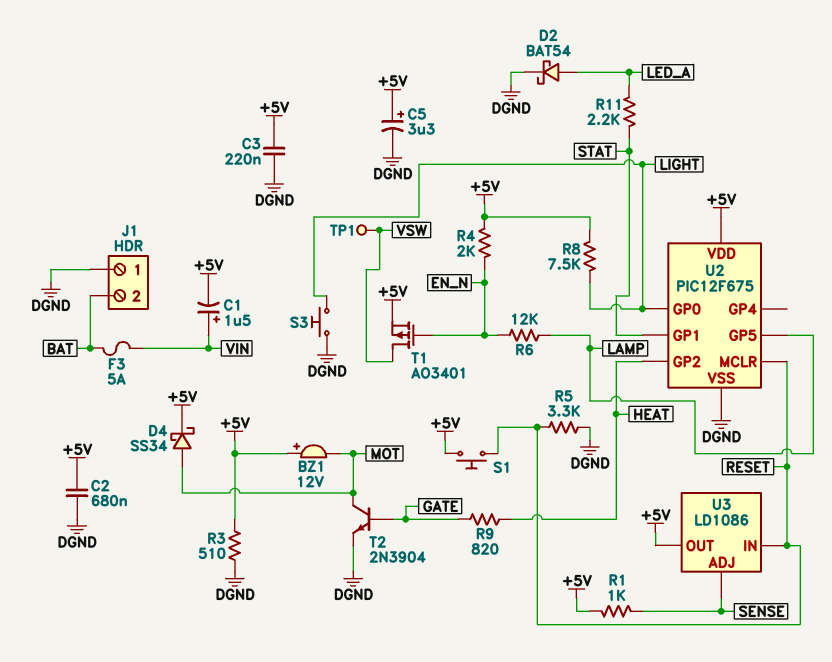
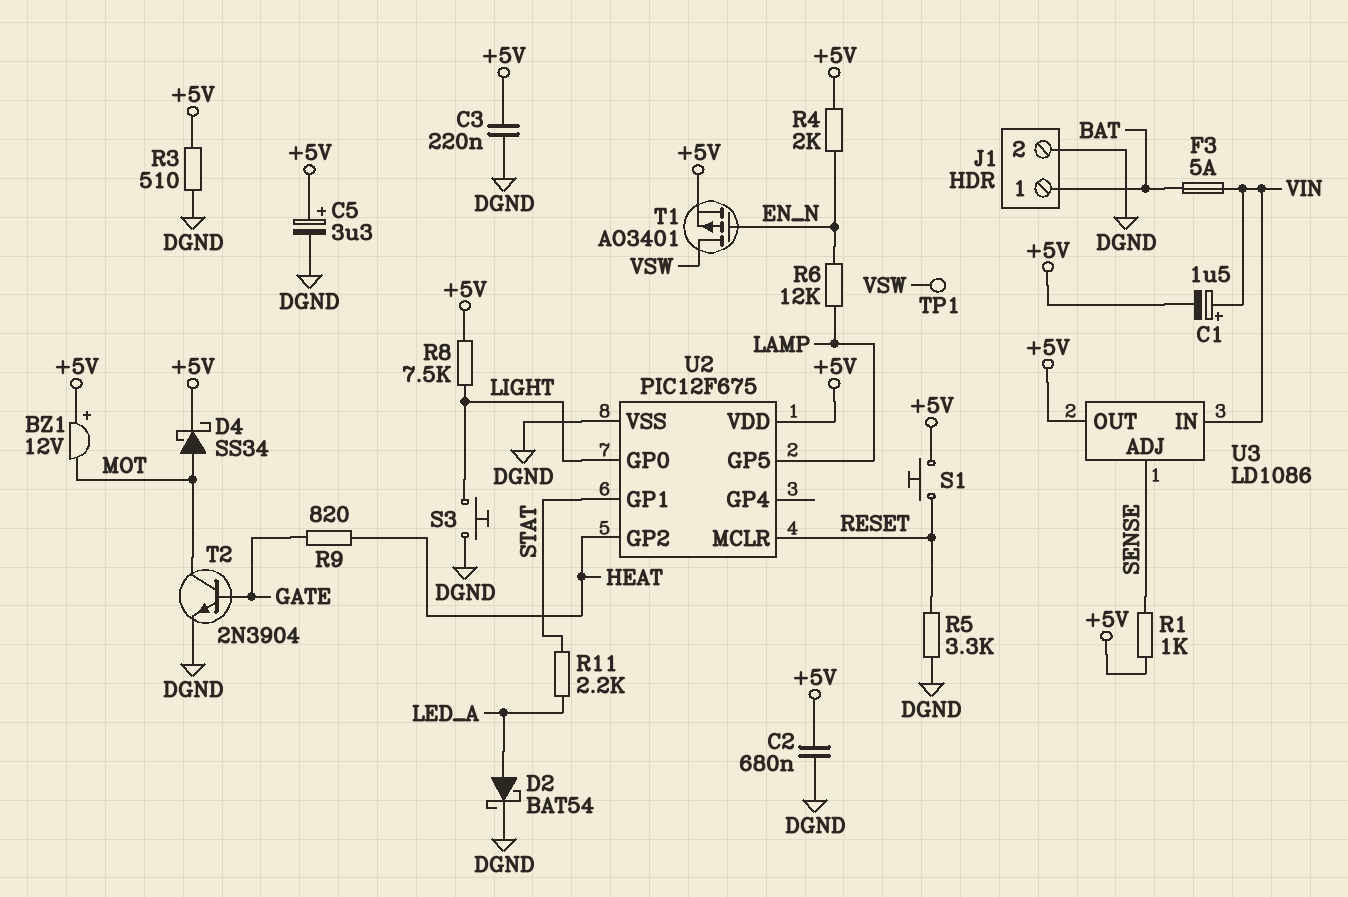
J1 pin 1: DGND -> BAT
J1 pin 2: BAT -> DGND
U3 pin IN: RESET -> VIN

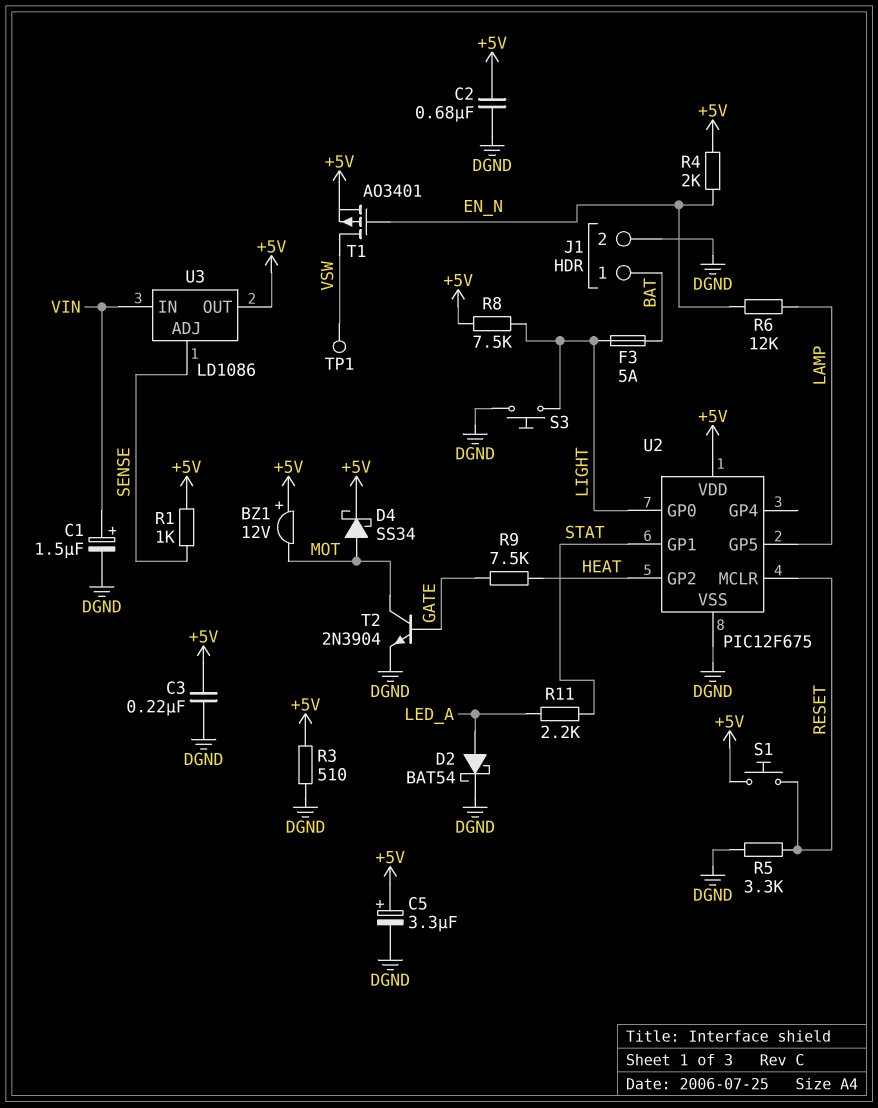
C1: 1.5uF (plus VIN, minus +5V) -> 1.5uF (plus VIN, minus DGND)
F3: 5A (BAT, VIN) -> 5A (BAT, LIGHT)
R9: 820 (GATE, HEAT) -> 7.5k (GATE, HEAT)

